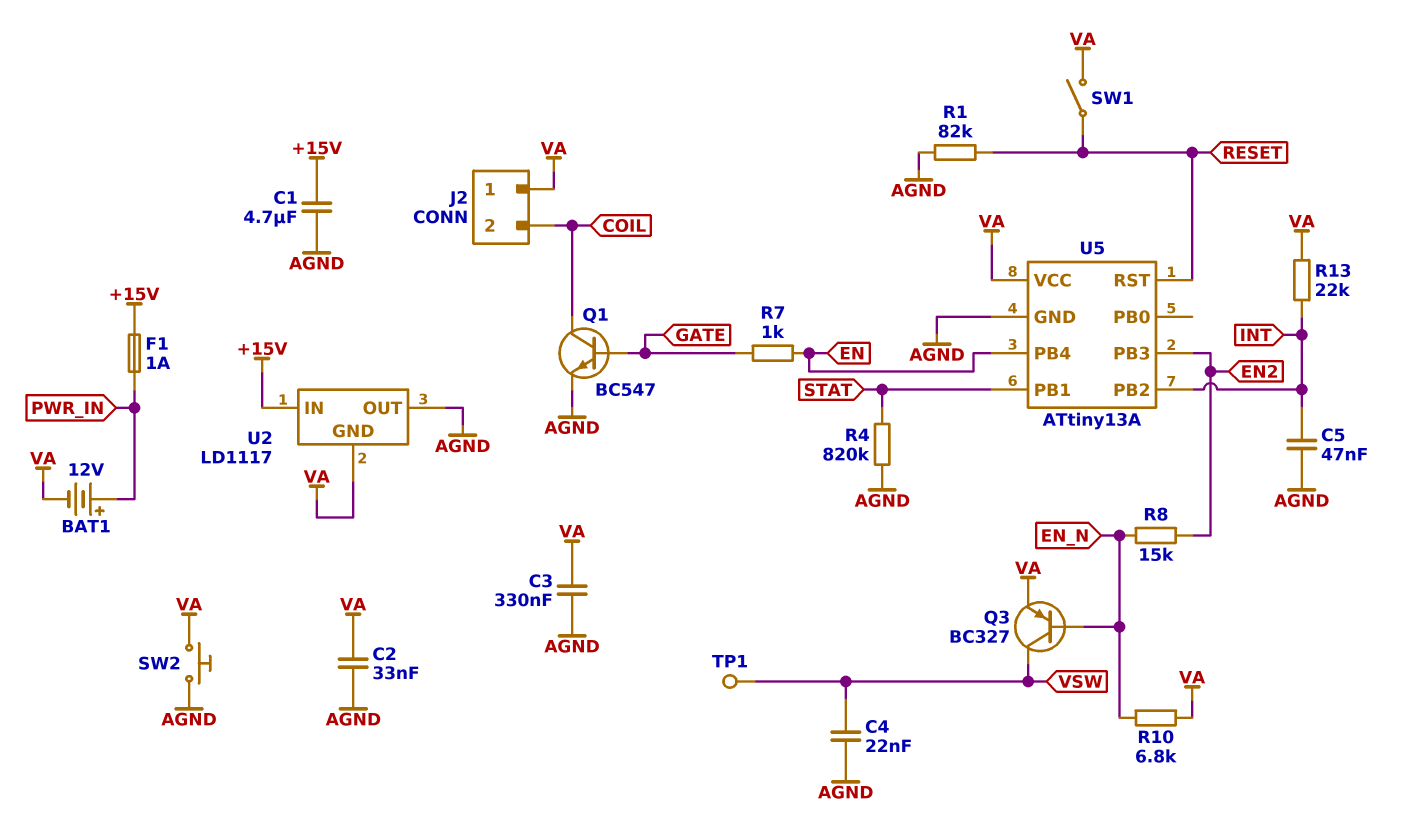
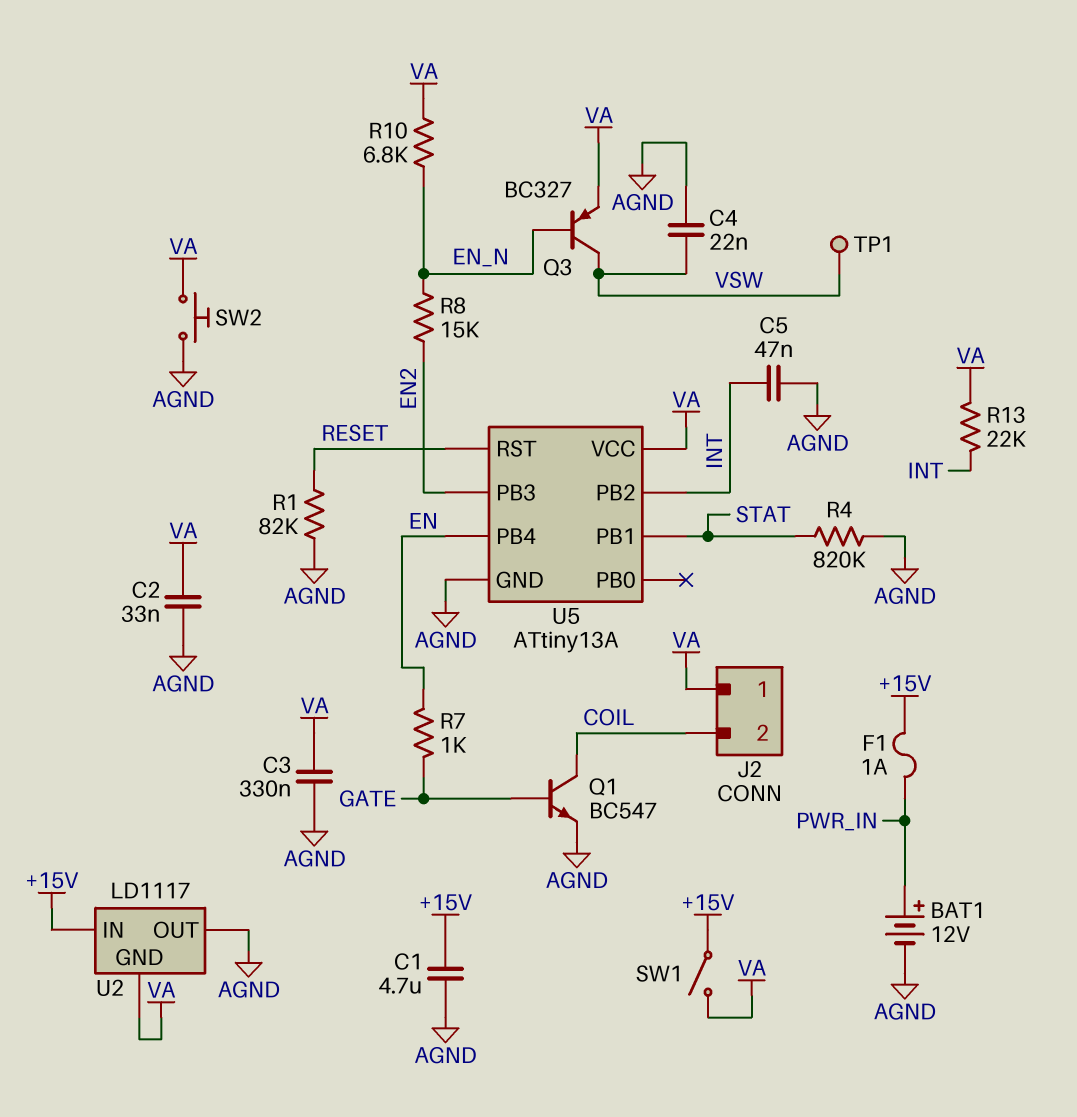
BAT1: 12V (plus PWR_IN, minus VA) -> 12V (plus PWR_IN, minus AGND)
SW1: switch (RESET, VA) -> switch (+15V, VA)

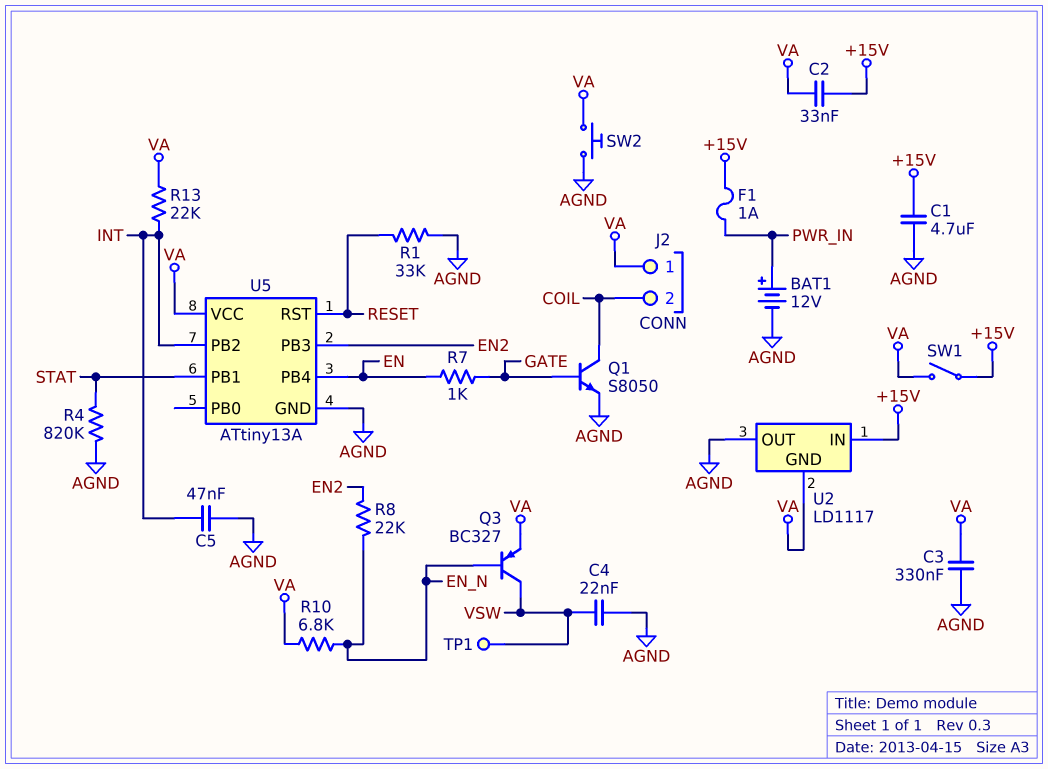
C2: 33nF (AGND, VA) -> 33nF (+15V, VA)
Q1: NPN BC547 (B GATE, C COIL, E AGND) -> NPN S8050 (B GATE, C COIL, E AGND)
R1: 82k (AGND, RESET) -> 33k (AGND, RESET)
R8: 15k (EN2, EN_N) -> 22k (EN2, EN_N)

